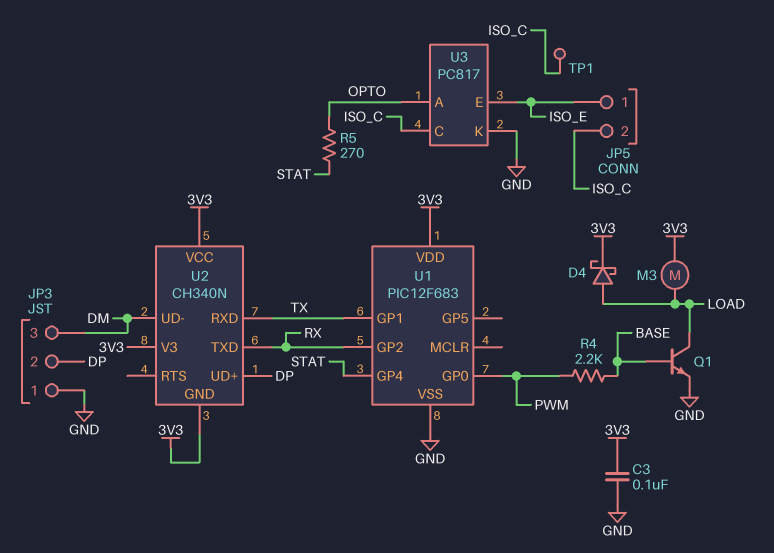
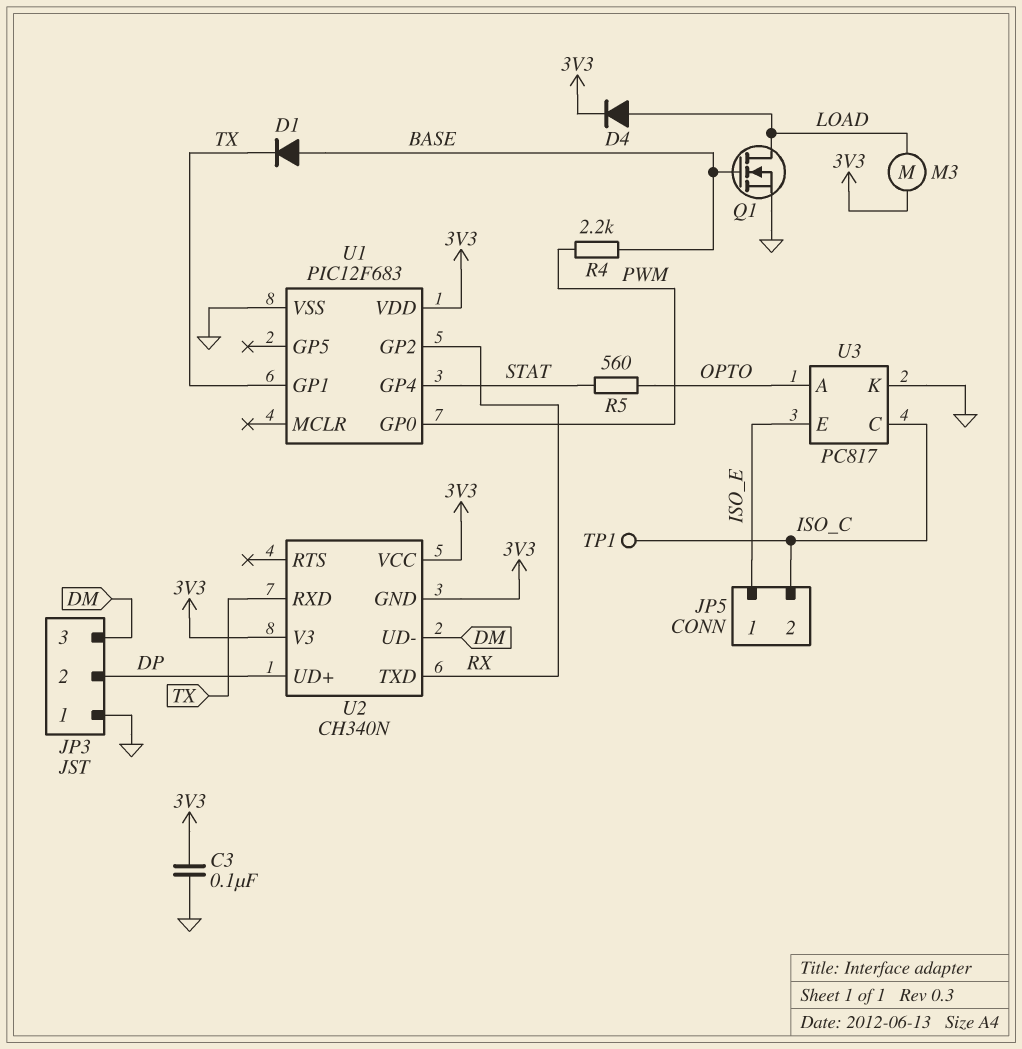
D1: none -> diode (A BASE, K TX)
D4: schottky (A LOAD, K 3V3) -> diode (A LOAD, K 3V3)
Q1: NPN (B BASE, C LOAD, E GND) -> NMOS (G BASE, D LOAD, S GND)
R5: 270 (OPTO, STAT) -> 560 (OPTO, STAT)

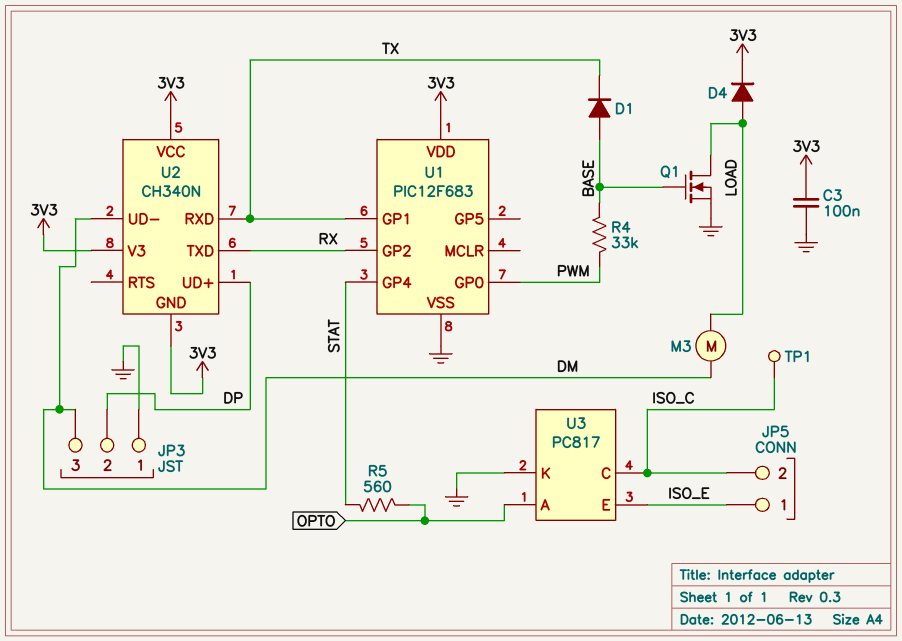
M3: motor (3V3, LOAD) -> motor (DM, LOAD)
R4: 2.2k (BASE, PWM) -> 33k (BASE, PWM)

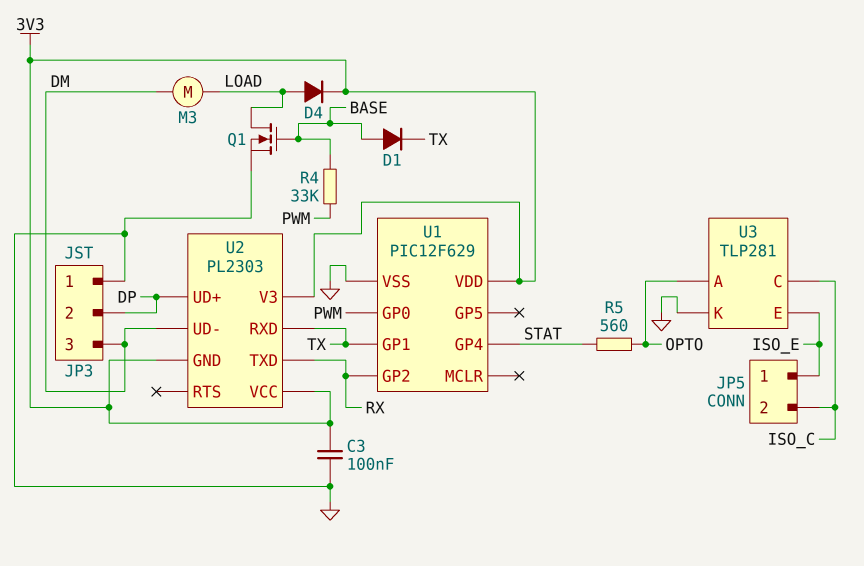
TP1: test point (ISO_C) -> none
U1: PIC12F683 -> PIC12F629
U2: CH340N -> PL2303
U3: PC817 -> TLP281

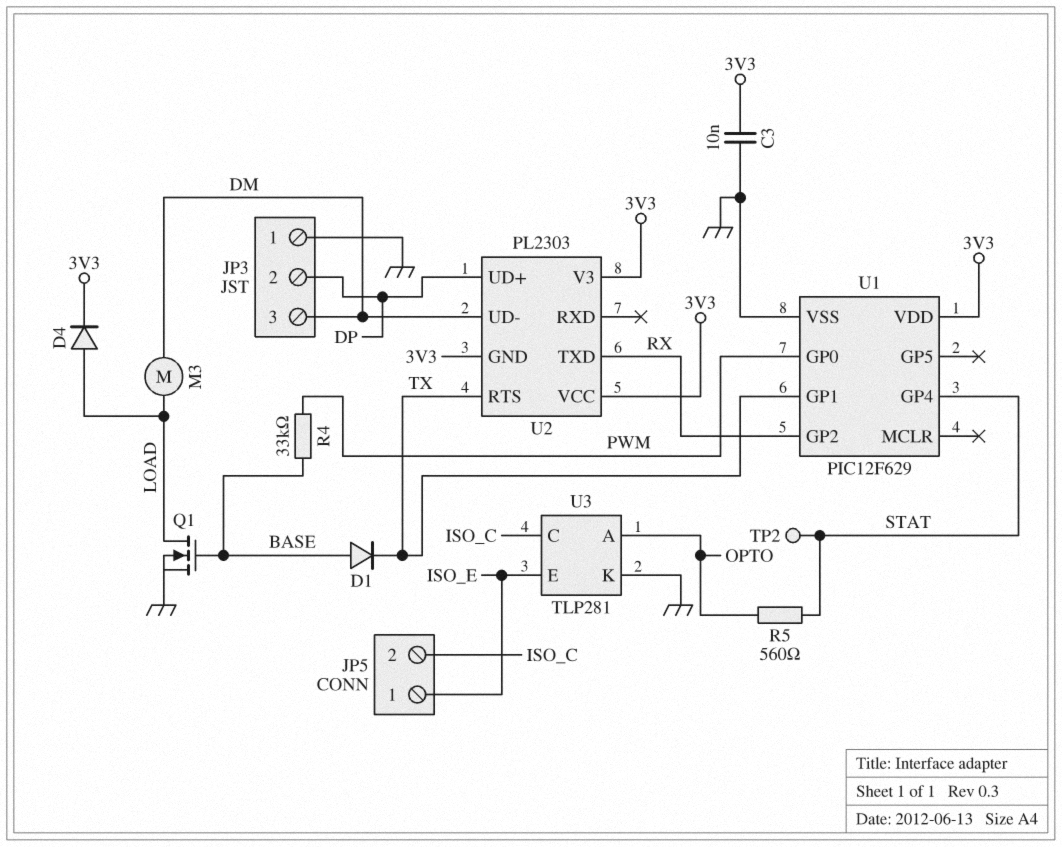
C3: 100nF (3V3, GND) -> 10nF (3V3, GND)
TP2: none -> test point (STAT)
U2 pin RTS: none -> TX
U2 pin RXD: TX -> none

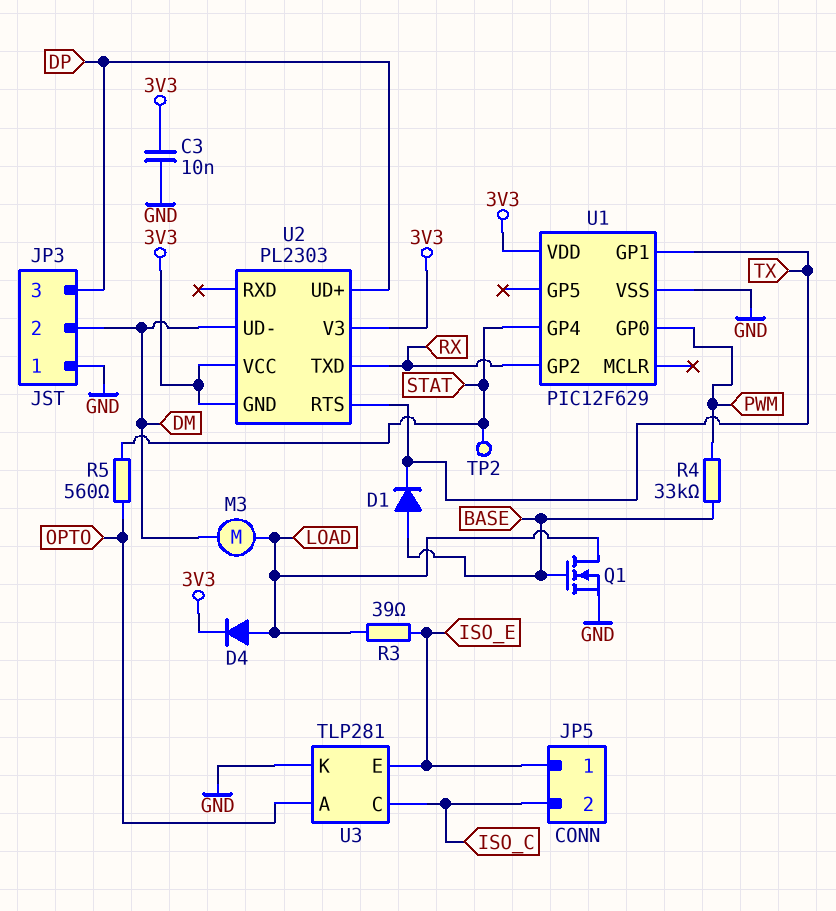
JP3 pin 2: DP -> DM
JP3 pin 3: DM -> DP
R3: none -> 39 (ISO_E, LOAD)

